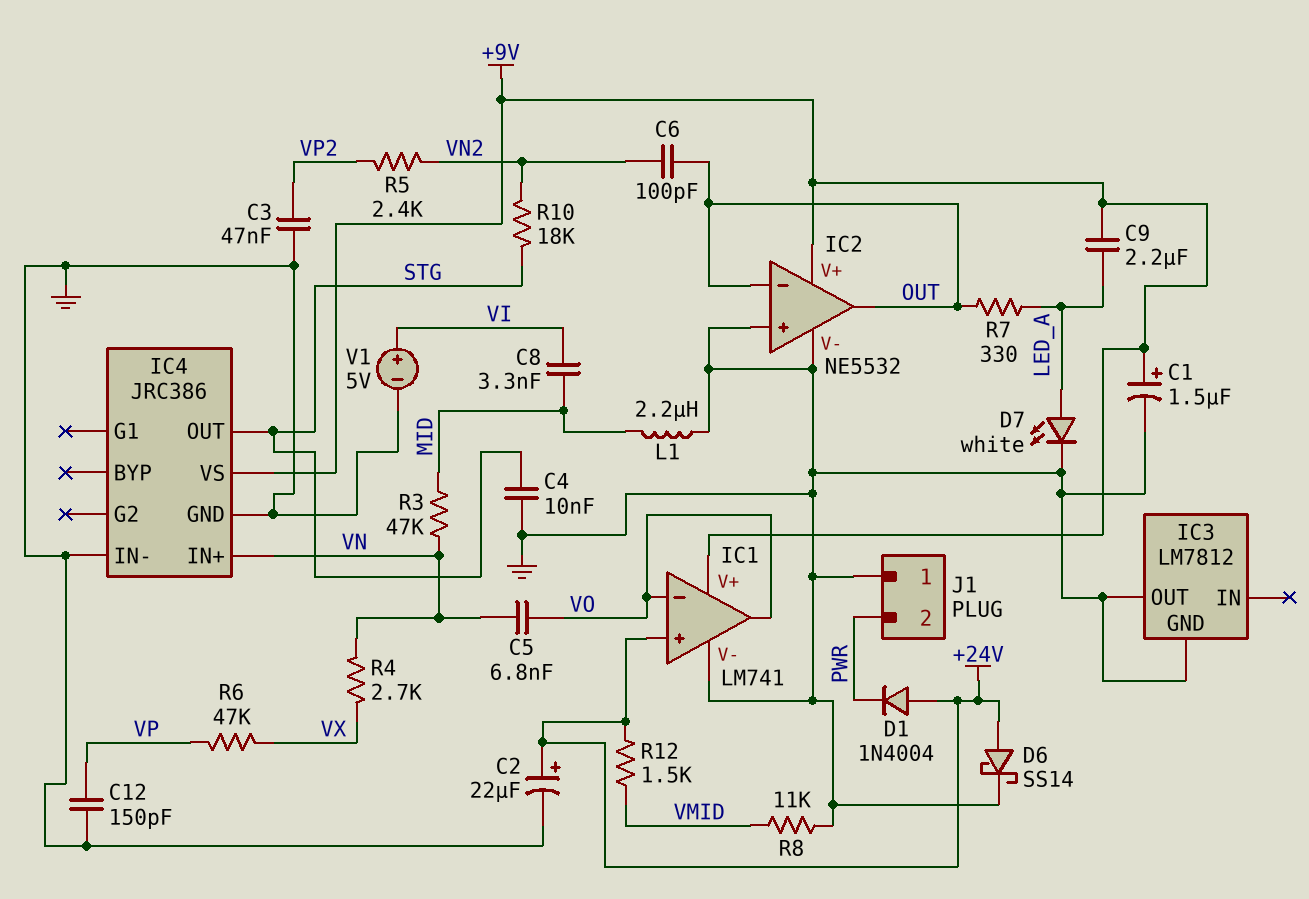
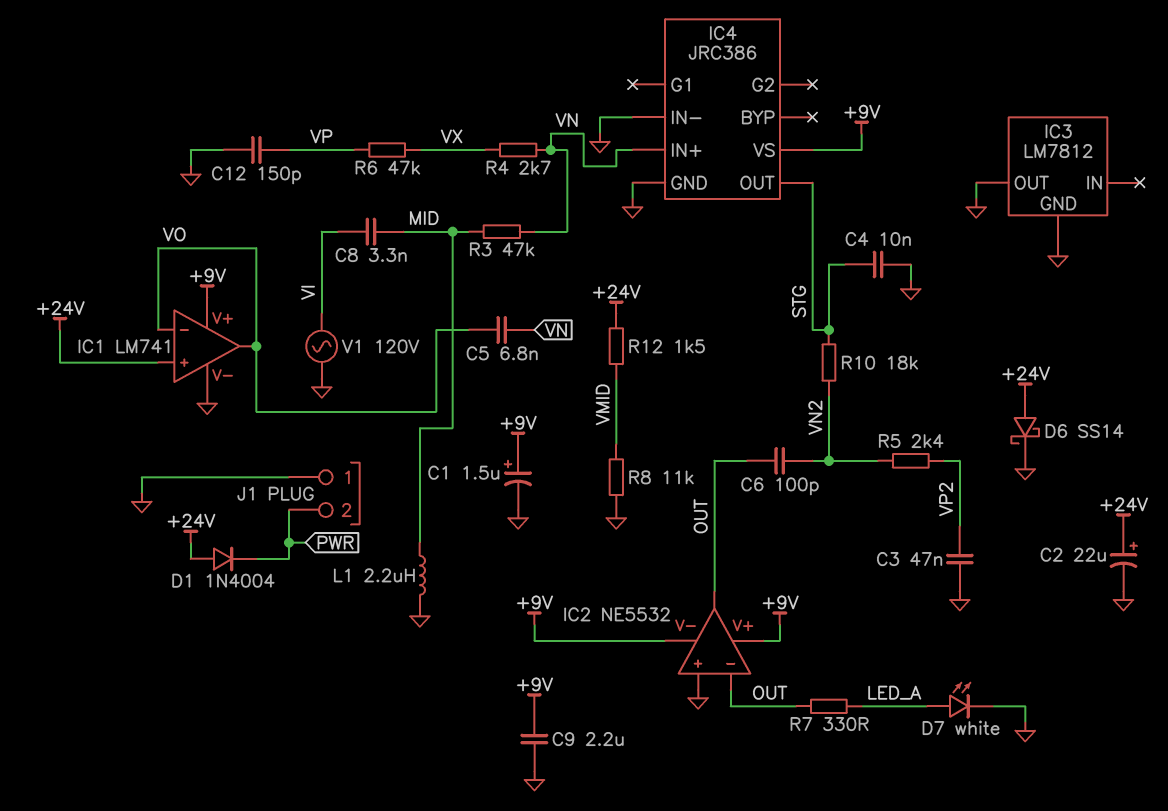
C9: 2.2uF (+9V, LED_A) -> 2.2uF (+9V, GND)
IC2 pin V-: GND -> +9V
V1: 5V (plus VI, minus GND) -> AC 120V (GND, VI)

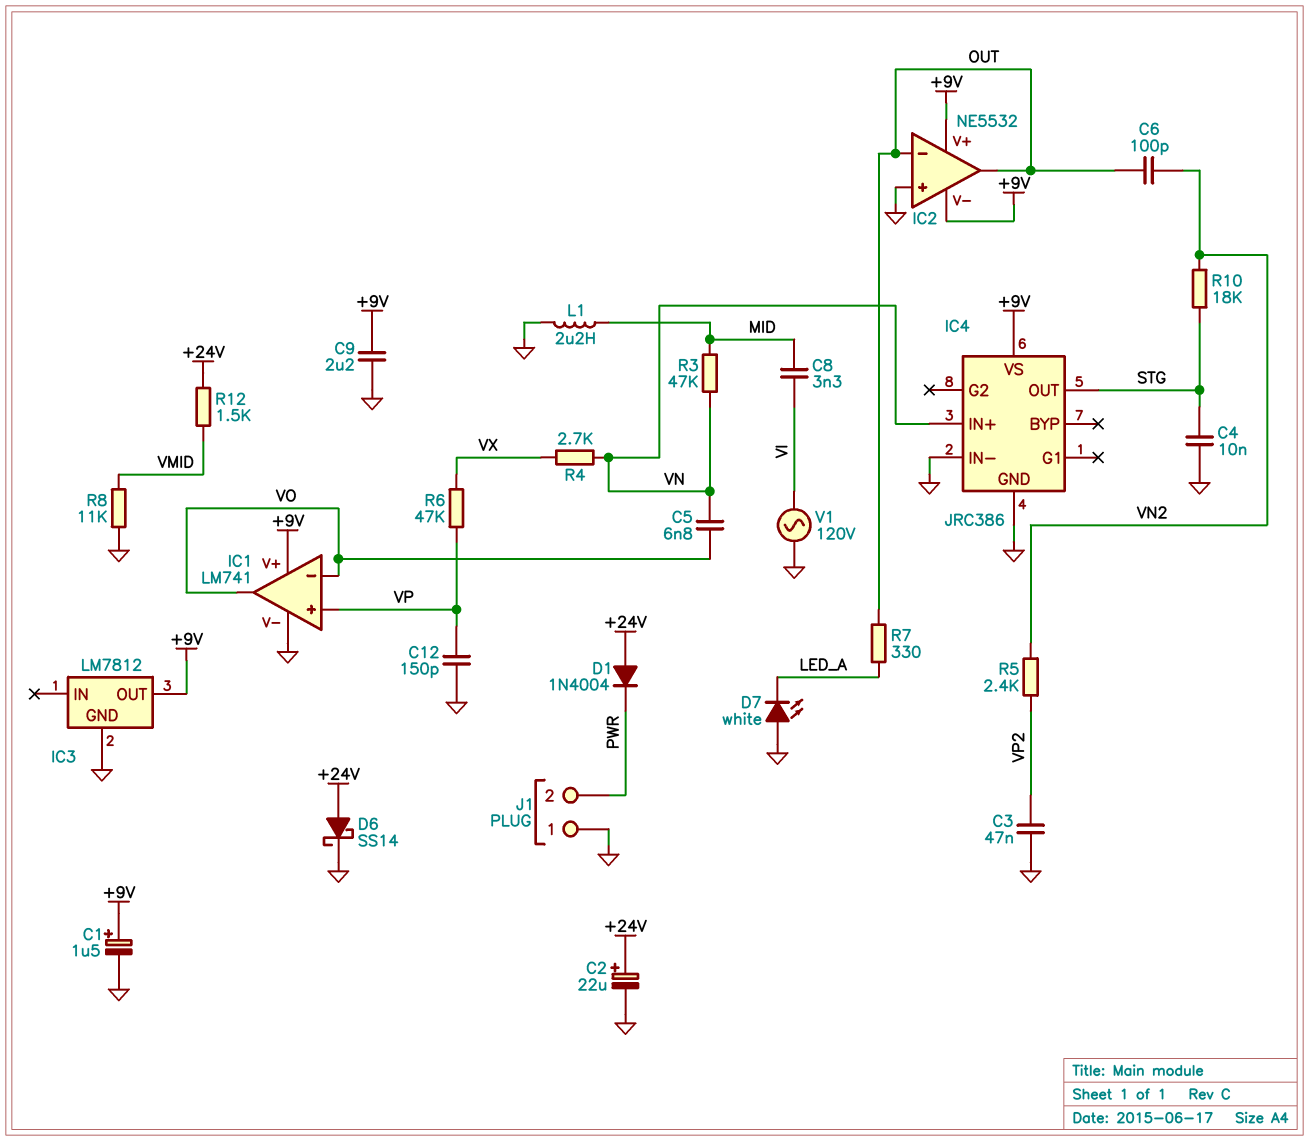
D7: LED white (A LED_A, K GND) -> LED white (A GND, K LED_A)
IC1 pin in+: +24V -> VP
IC3 pin OUT: GND -> +9V

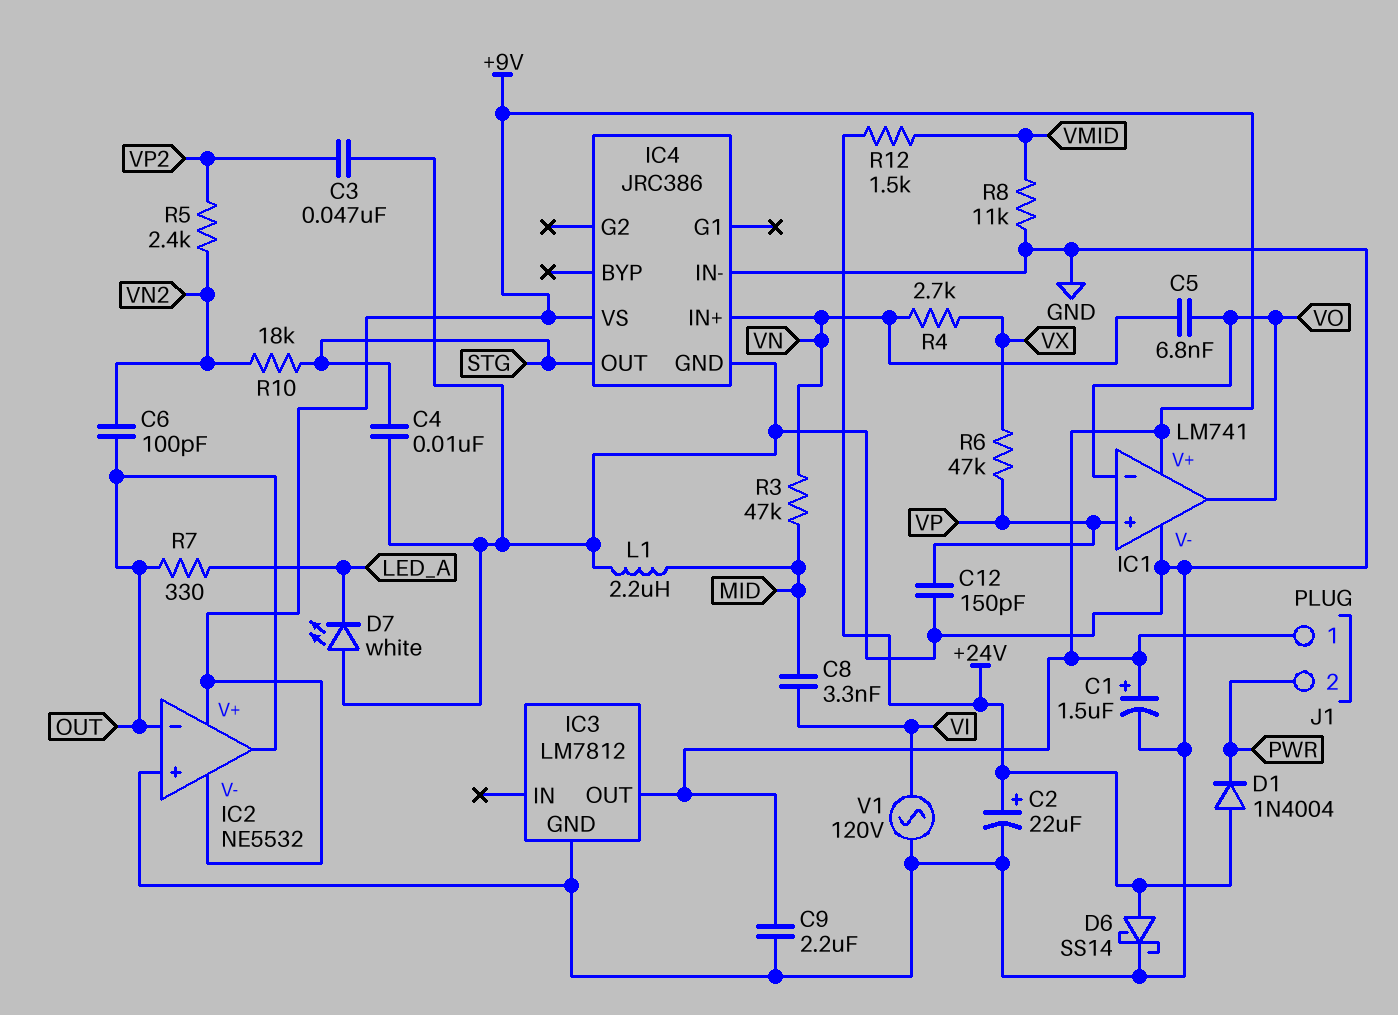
J1 pin 1: GND -> +9V

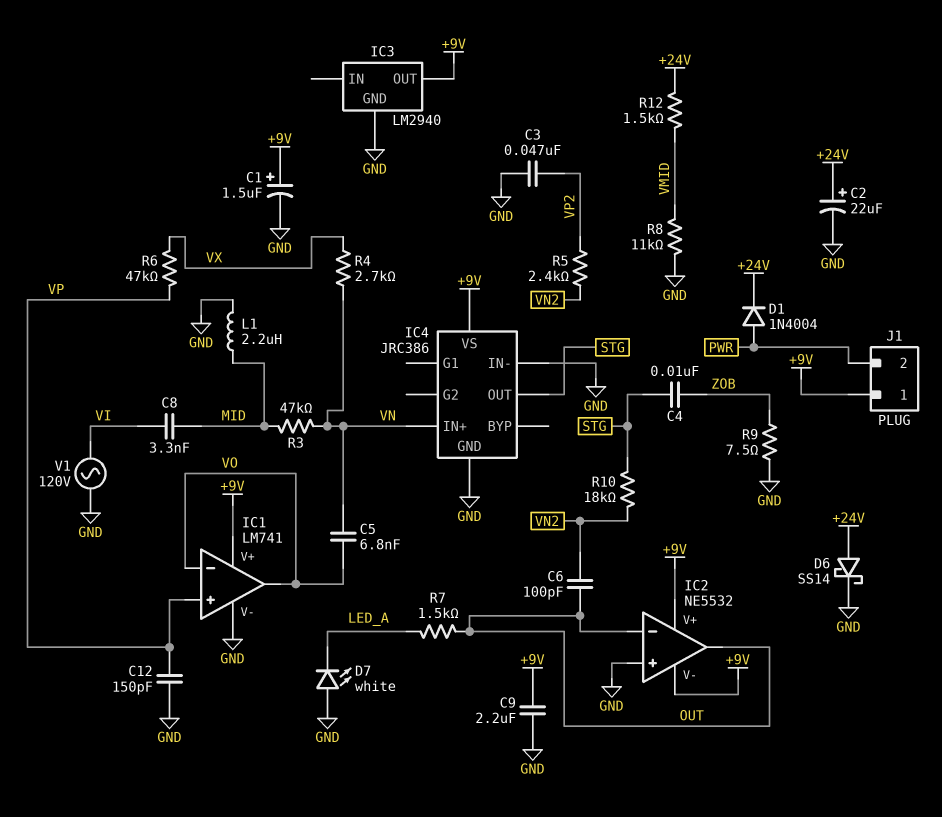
C4: 10nF (GND, STG) -> 10nF (STG, ZOB)
D1: diode 1N4004 (A +24V, K PWR) -> diode 1N4004 (A PWR, K +24V)
IC3: LM7812 -> LM2940
R7: 330 (LED_A, OUT) -> 1.5k (LED_A, OUT)
R9: none -> 7.5 (GND, ZOB)

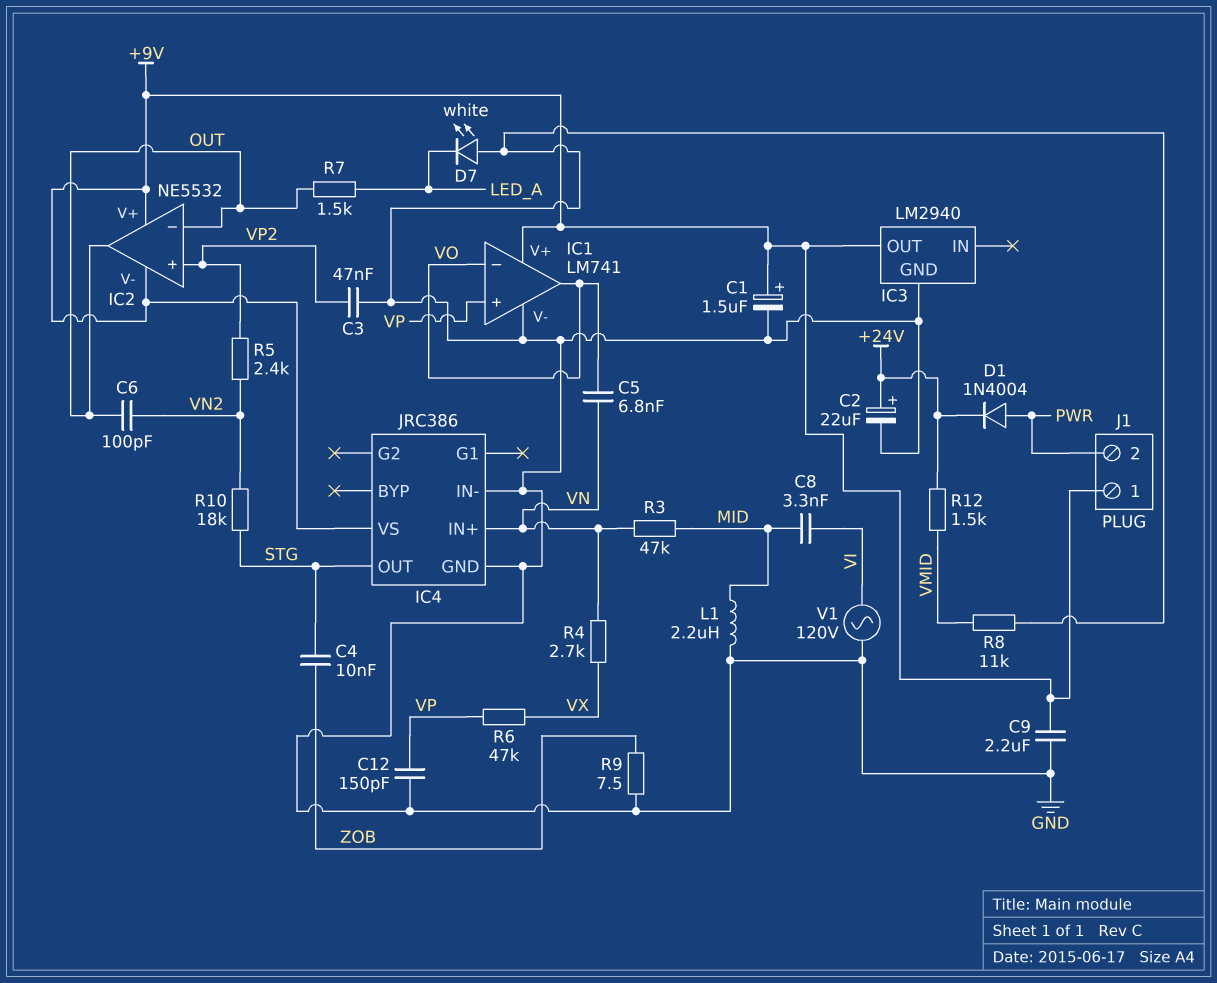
D6: schottky SS14 (A +24V, K GND) -> none
IC2 pin in+: GND -> VP2

